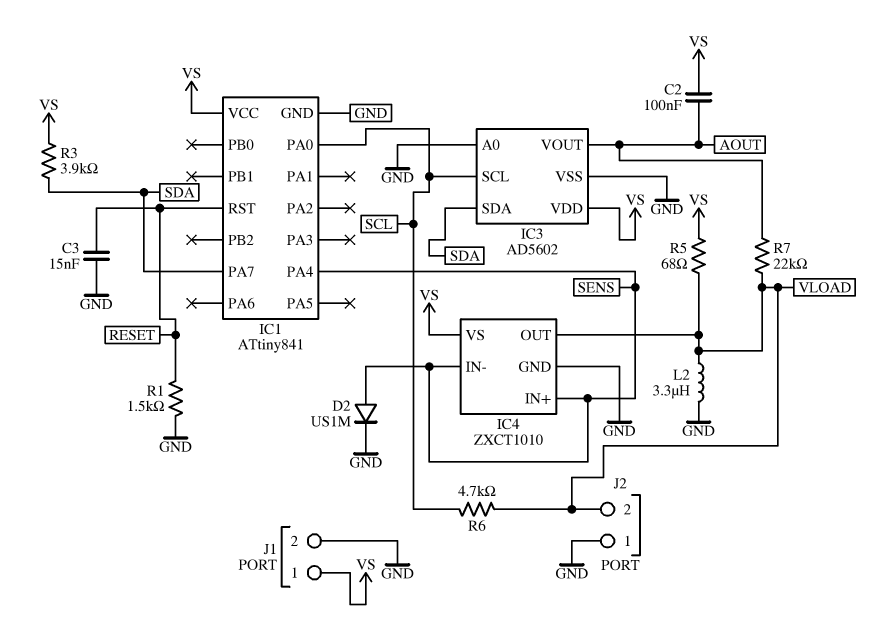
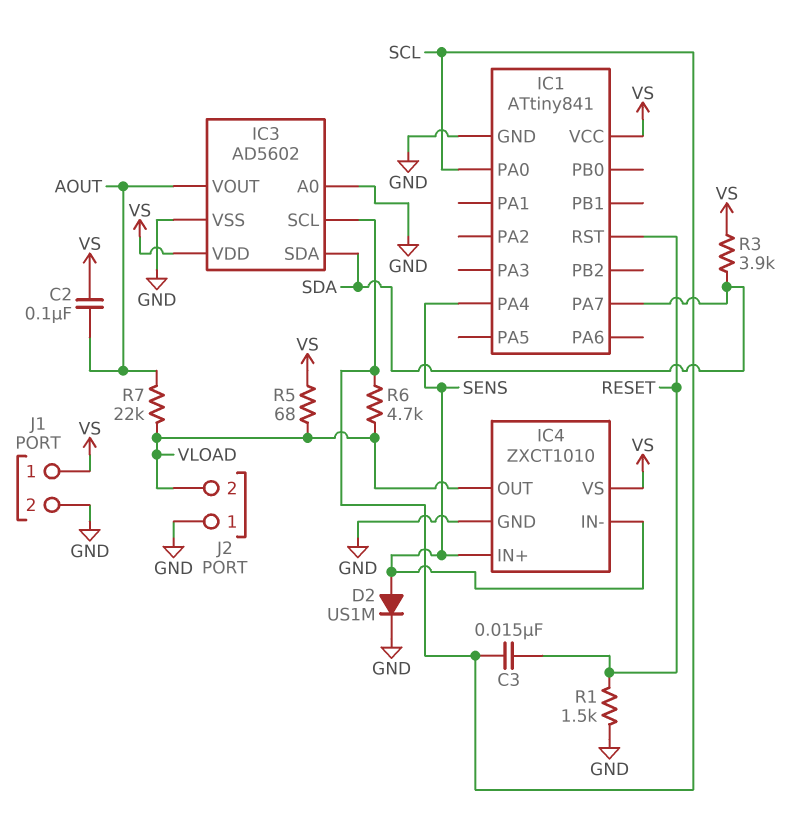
C3: 15nF (GND, RESET) -> 15nF (RESET, SCL)
L2: 3.3uH (GND, VLOAD) -> none

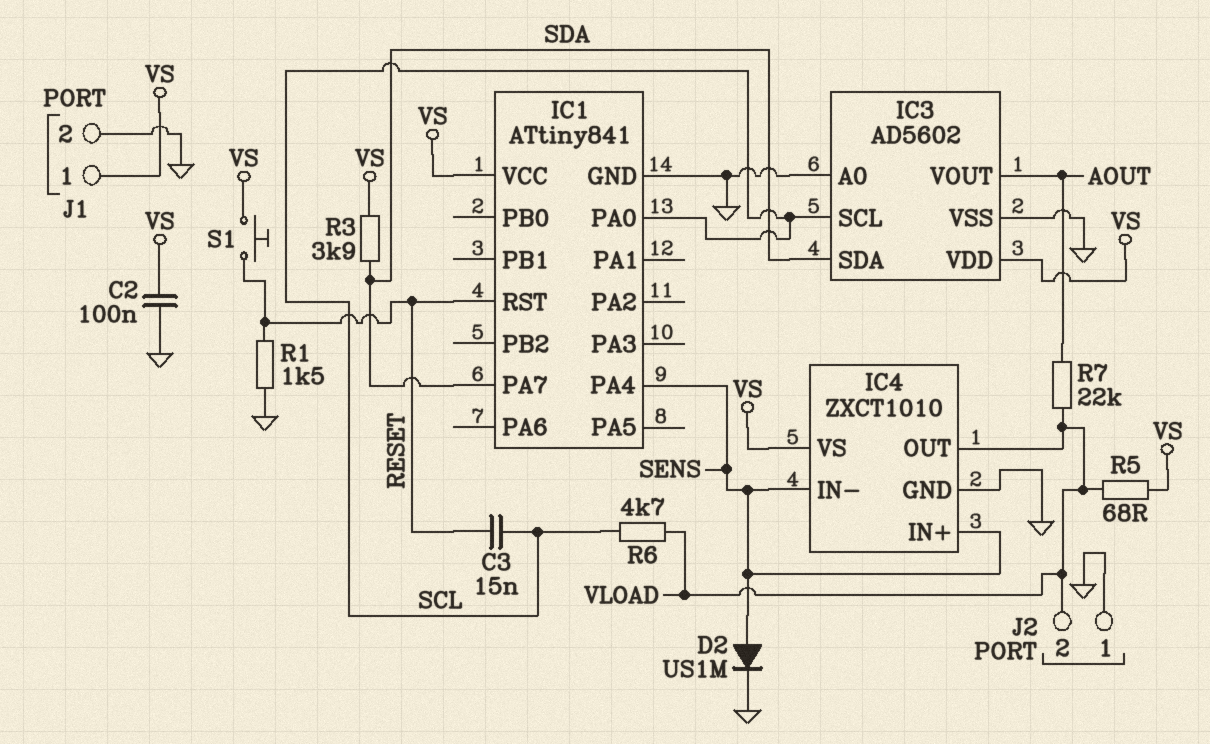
C2: 100nF (AOUT, VS) -> 100nF (GND, VS)
S1: none -> button (RESET, VS)

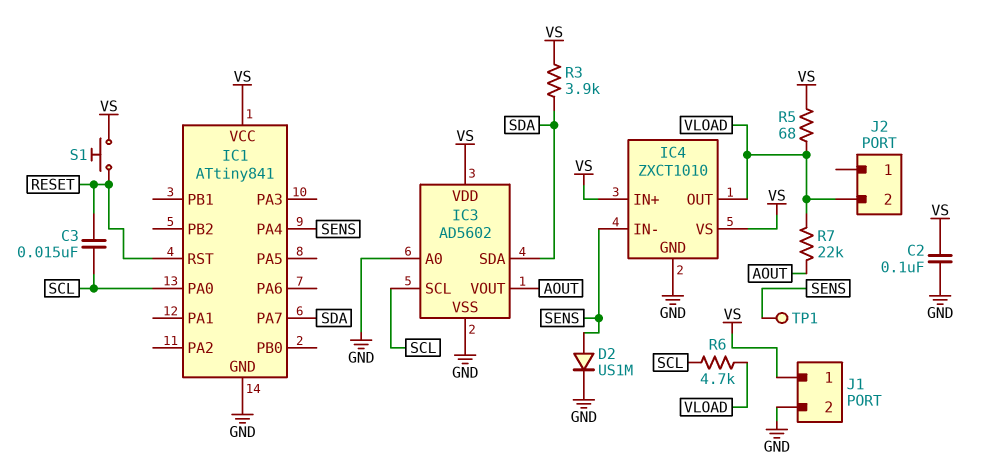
IC4 pin IN+: SENS -> VS
J2 pin 1: GND -> none
R1: 1.5k (GND, RESET) -> none
TP1: none -> test point (SENS)

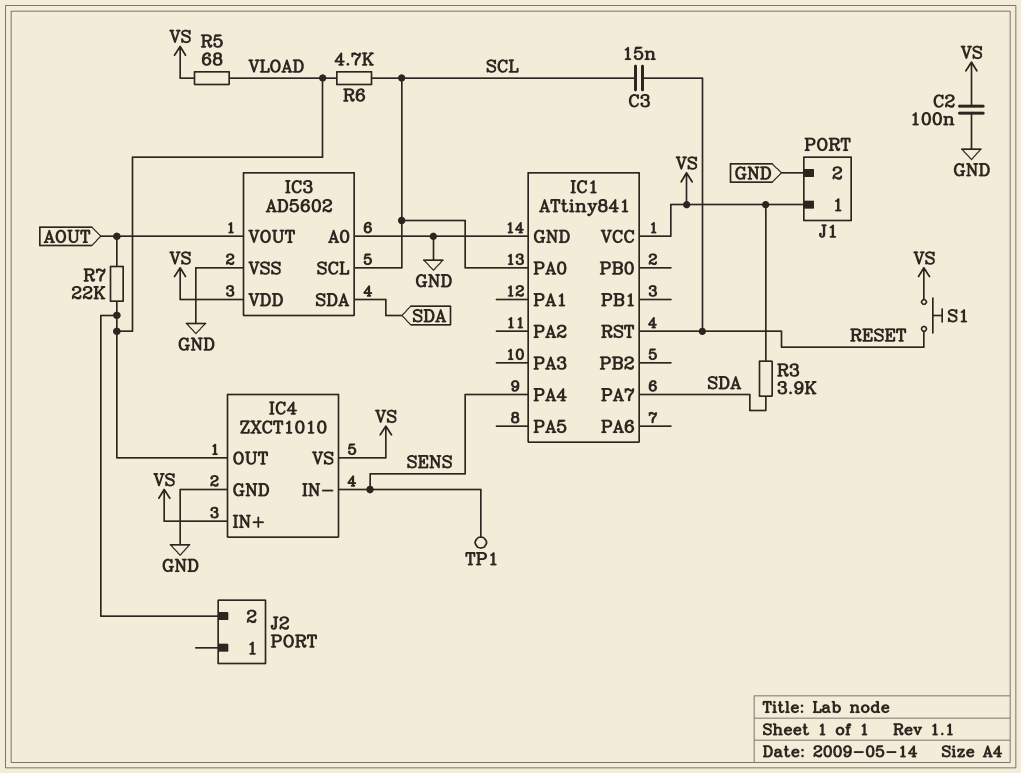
D2: diode US1M (A SENS, K GND) -> none

